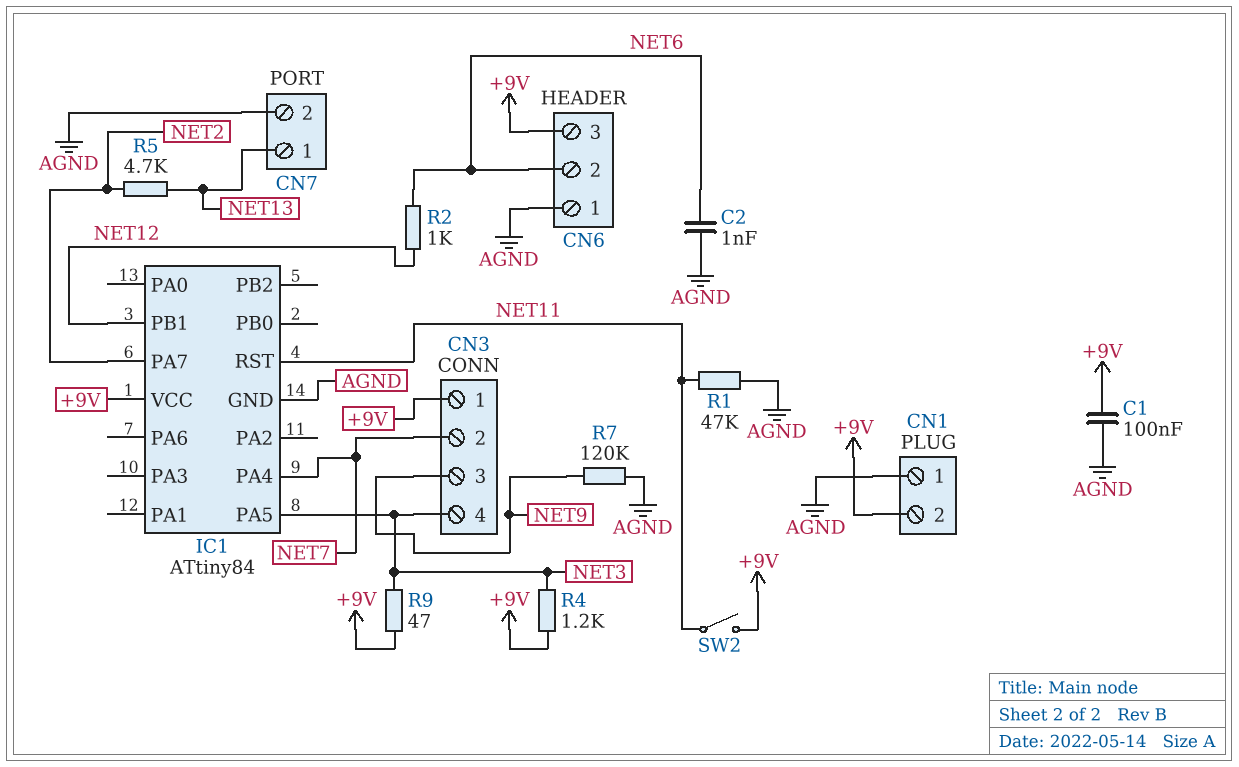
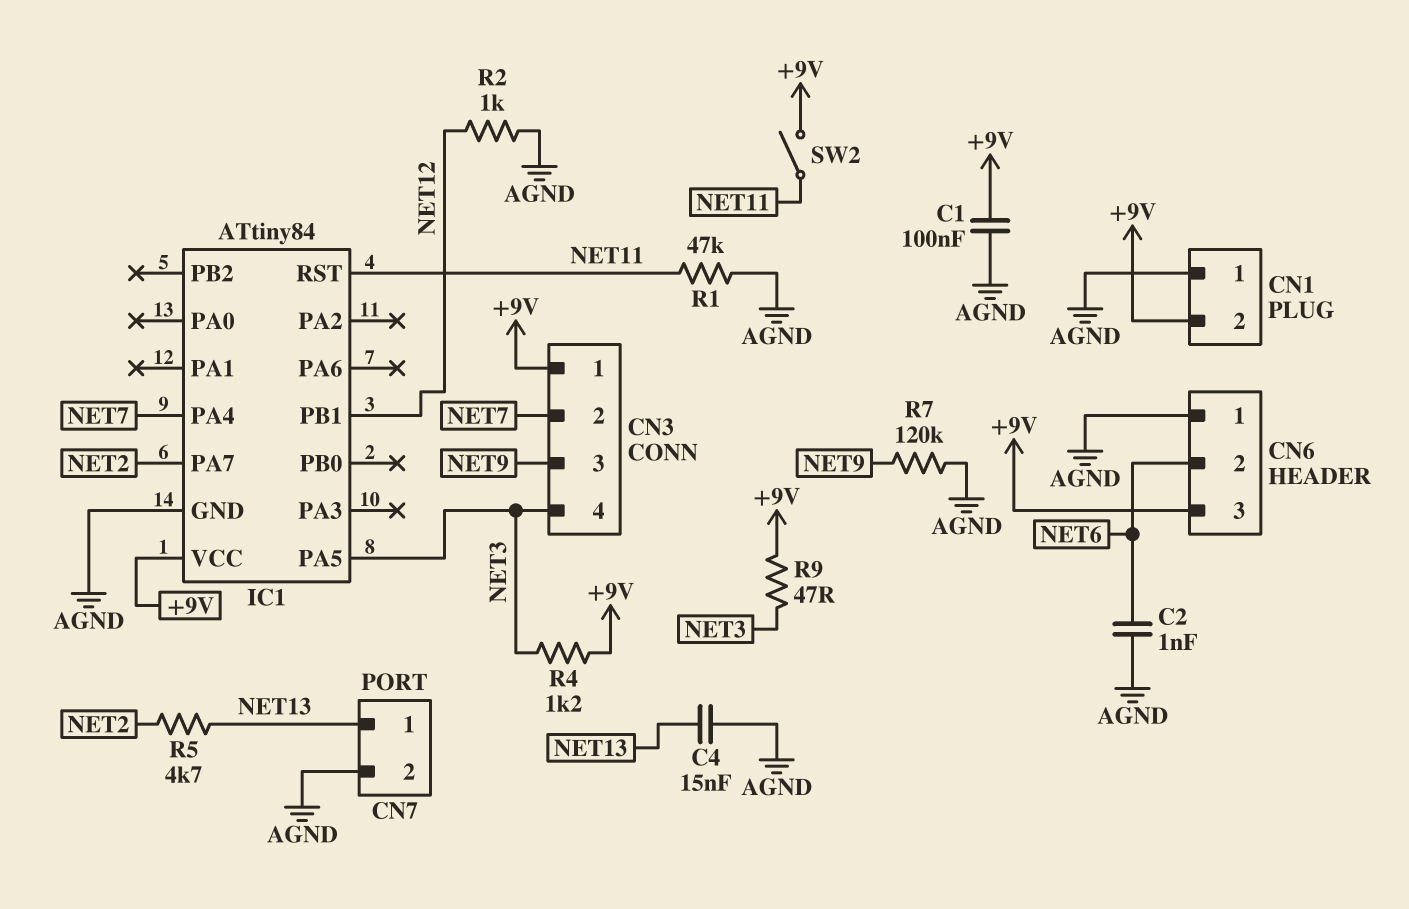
C4: none -> 15nF (AGND, NET13)
R2: 1k (NET6, NET12) -> 1k (AGND, NET12)

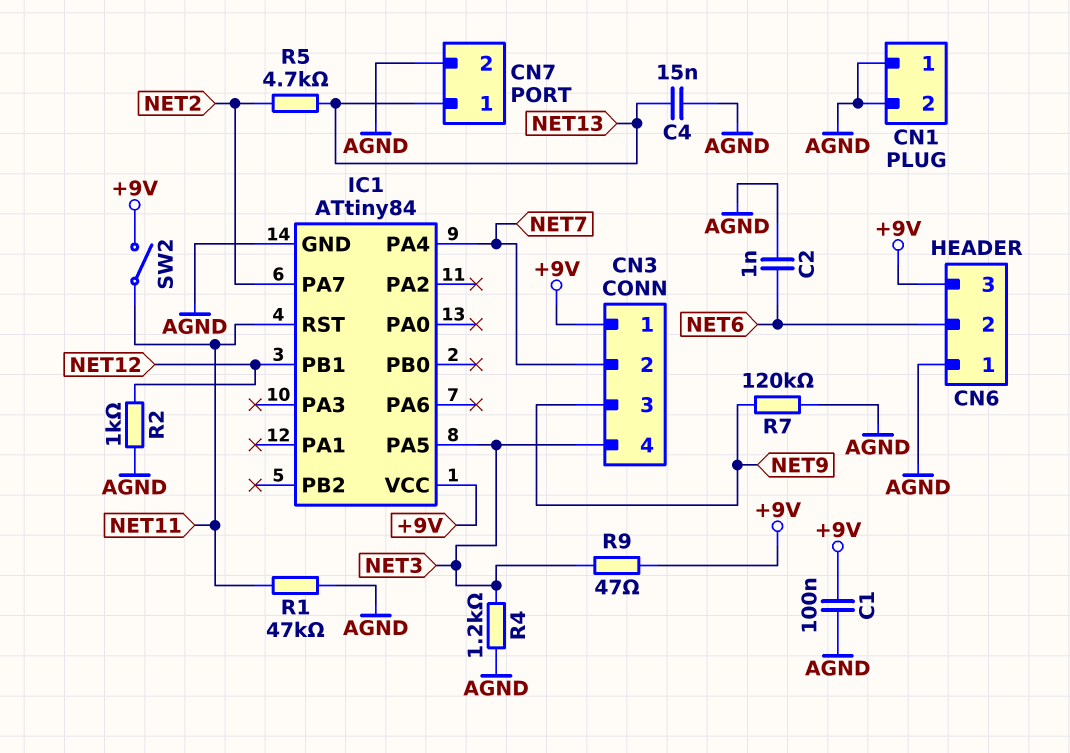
CN1 pin 2: +9V -> AGND
R4: 1.2k (+9V, NET3) -> 1.2k (AGND, NET3)

